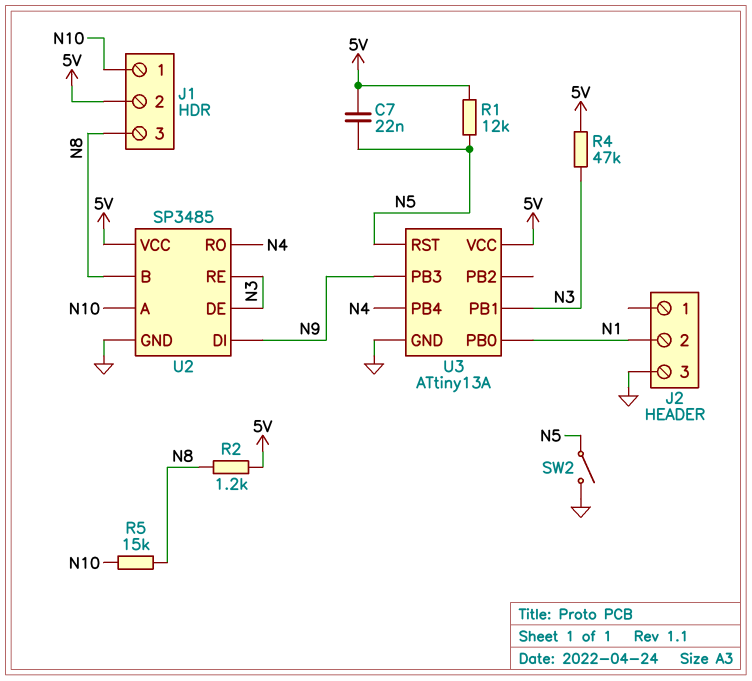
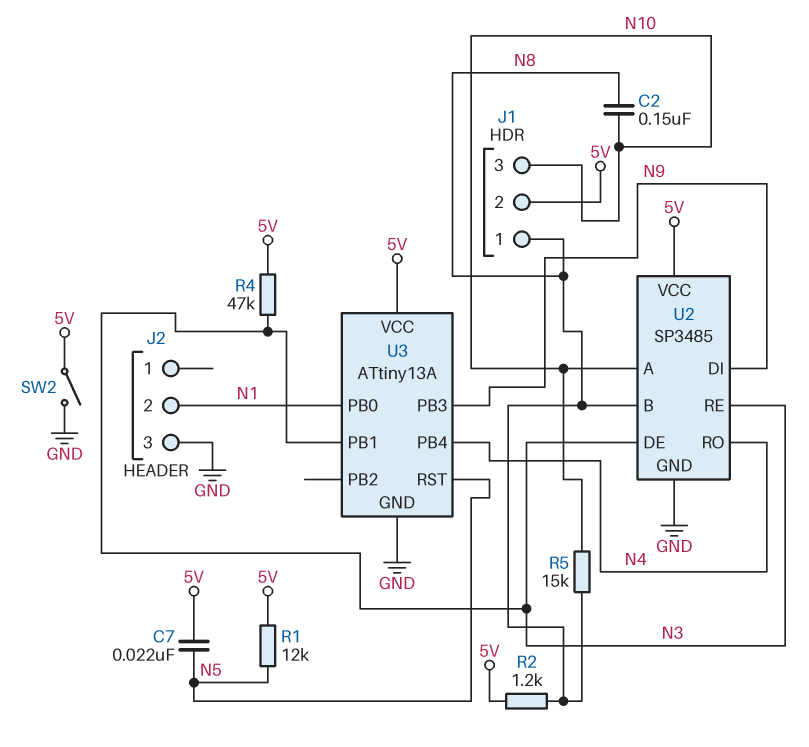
C2: none -> 150nF (N8, N10)
J1 pin 1: N10 -> N8
J1 pin 3: N8 -> N10
SW2: switch (GND, N5) -> switch (5V, GND)

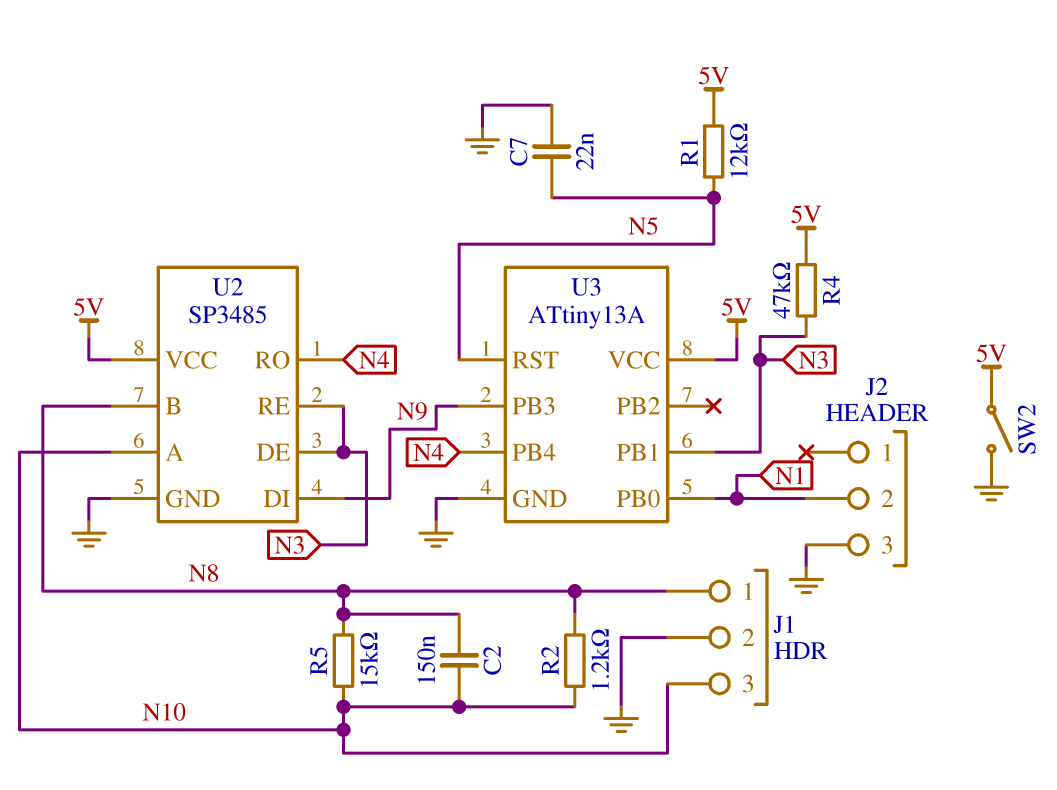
C7: 22nF (5V, N5) -> 22nF (GND, N5)
J1 pin 2: 5V -> GND
R2: 1.2k (5V, N8) -> 1.2k (N8, N10)

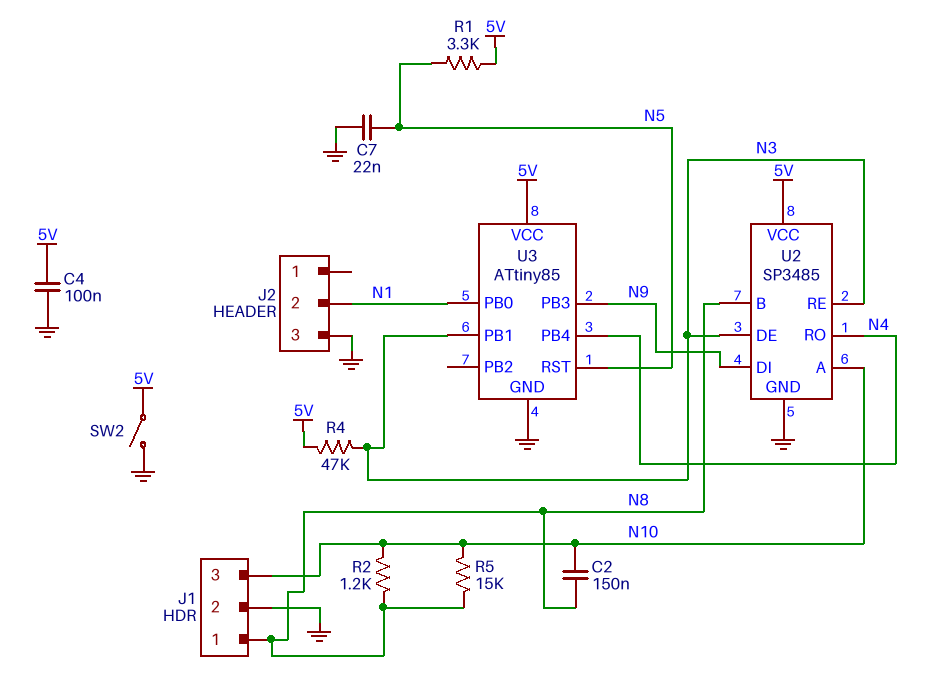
C4: none -> 100nF (5V, GND)
R1: 12k (5V, N5) -> 3.3k (5V, N5)
U3: ATtiny13A -> ATtiny85

